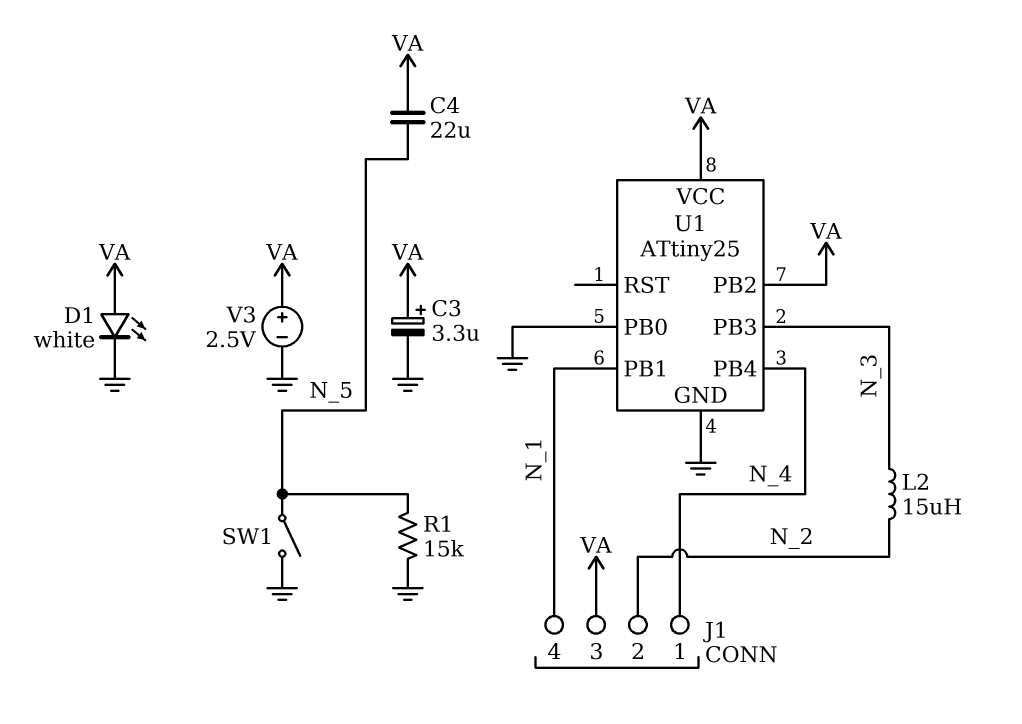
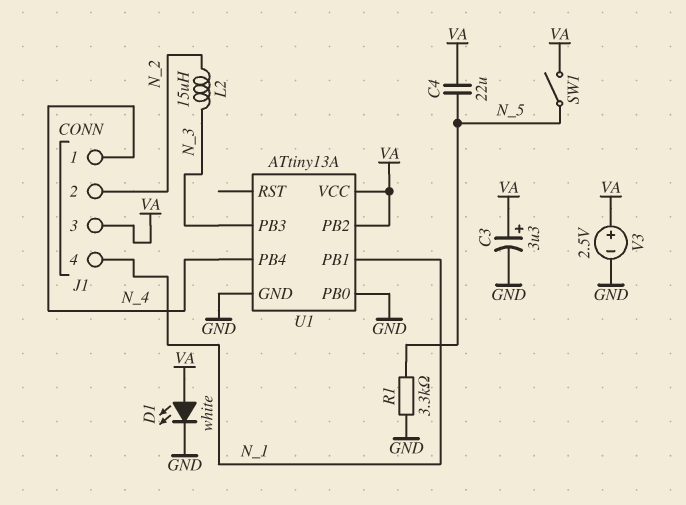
R1: 15k (GND, N_5) -> 3.3k (GND, N_5)
SW1: switch (GND, N_5) -> switch (N_5, VA)
U1: ATtiny25 -> ATtiny13A

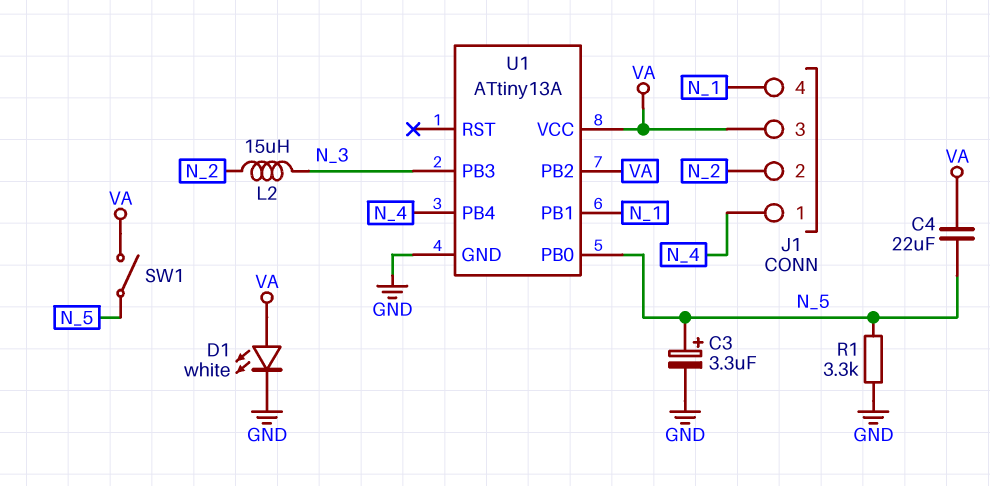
C3: 3.3uF (plus VA, minus GND) -> 3.3uF (plus N_5, minus GND)
U1 pin PB0: GND -> N_5
V3: 2.5V (plus VA, minus GND) -> none

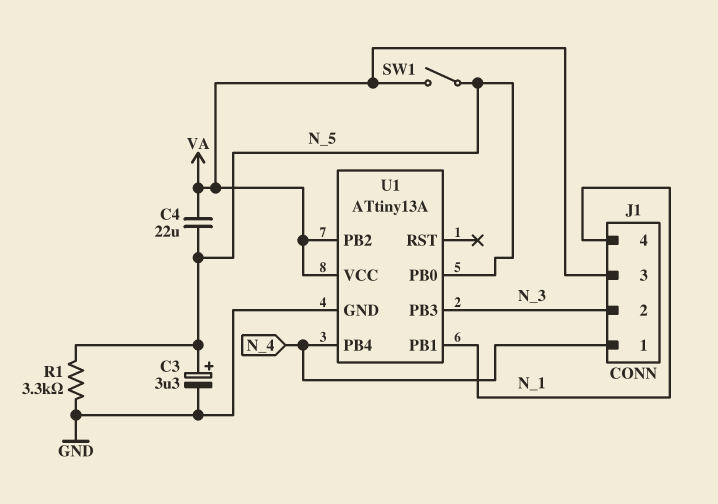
D1: LED white (A VA, K GND) -> none
J1 pin 2: N_2 -> N_3
L2: 15uH (N_2, N_3) -> none

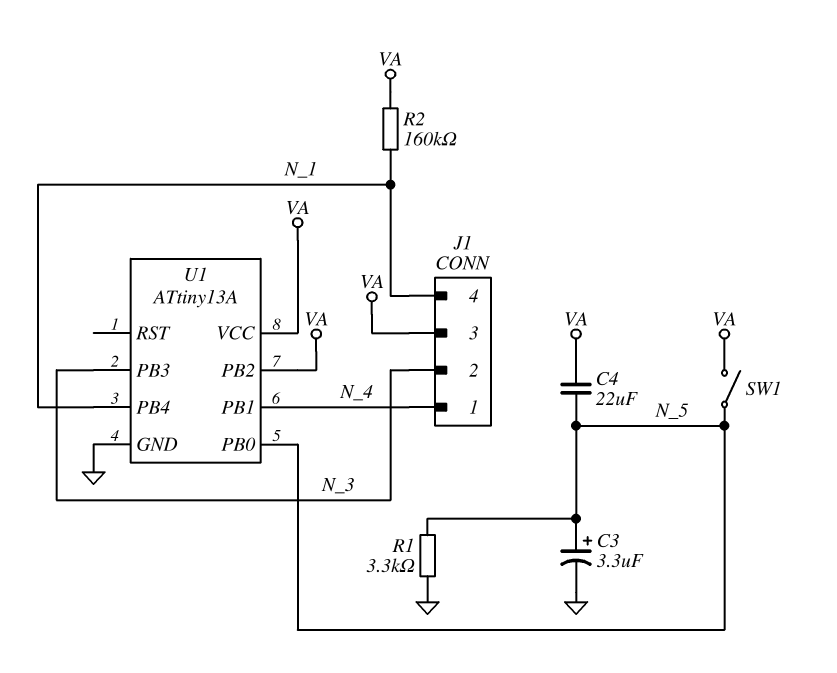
R2: none -> 160k (N_1, VA)
U1 pin PB1: N_1 -> N_4
U1 pin PB4: N_4 -> N_1

